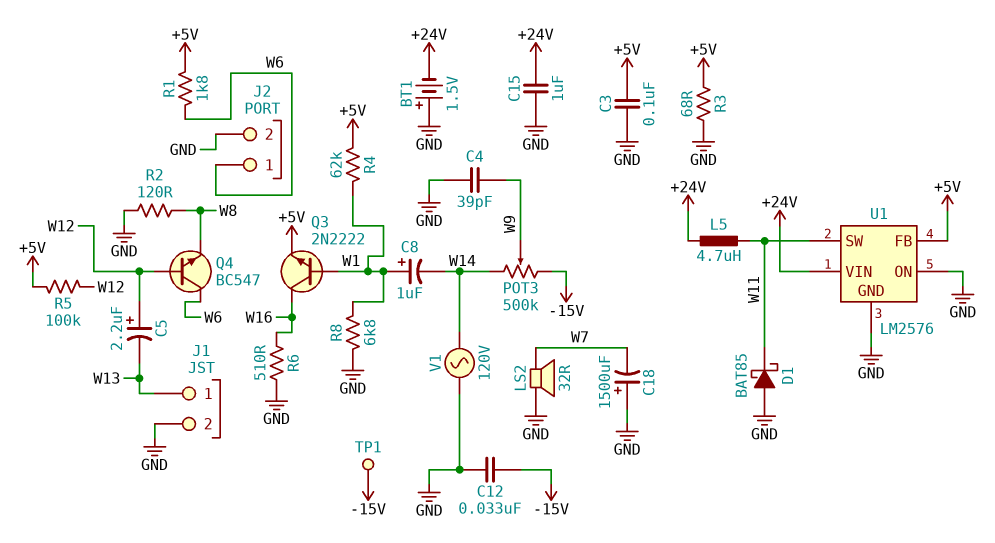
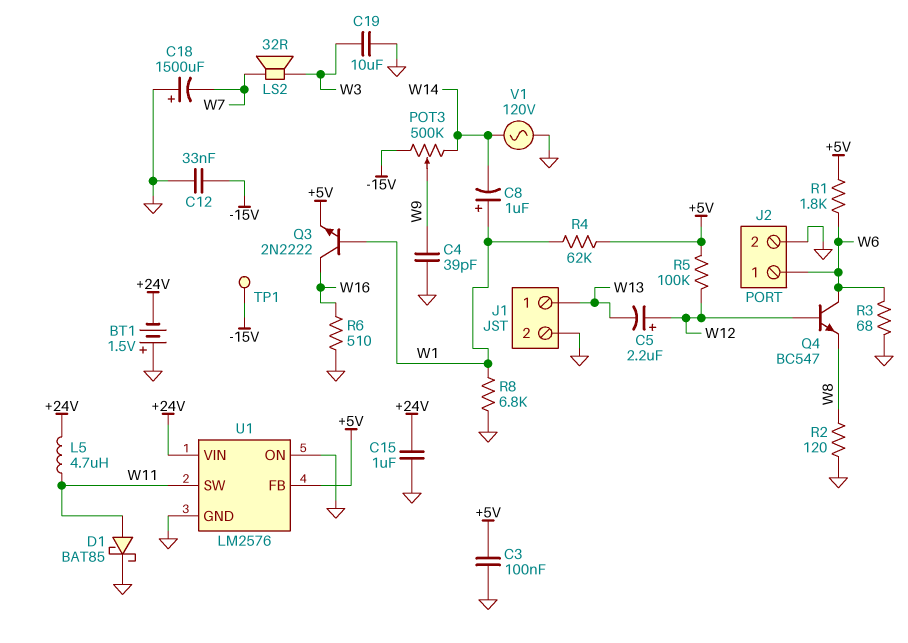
C19: none -> 10uF (GND, W3)
D1: schottky BAT85 (A GND, K W11) -> schottky BAT85 (A W11, K GND)
LS2: speaker 32R (GND, W7) -> speaker 32R (W3, W7)
R3: 68 (+5V, GND) -> 68 (GND, W6)

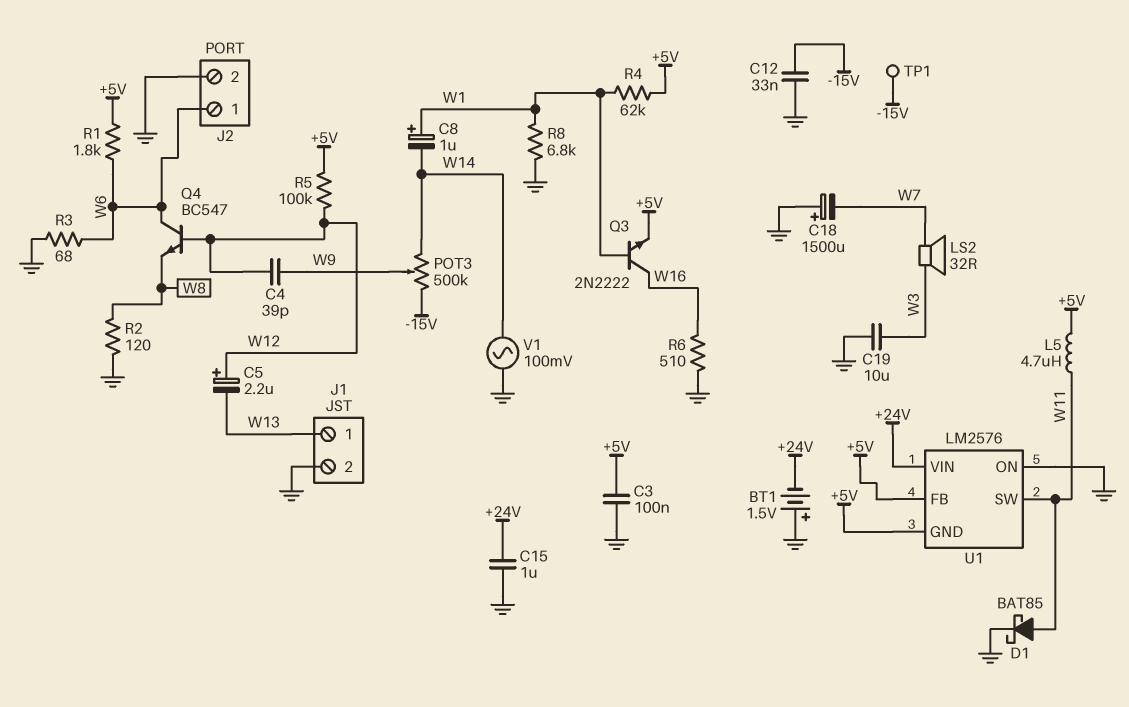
C4: 39pF (GND, W9) -> 39pF (W9, W12)
L5: 4.7uH (+24V, W11) -> 4.7uH (+5V, W11)
U1 pin GND: GND -> +5V
V1: AC 120V (GND, W14) -> AC 100mV (GND, W14)

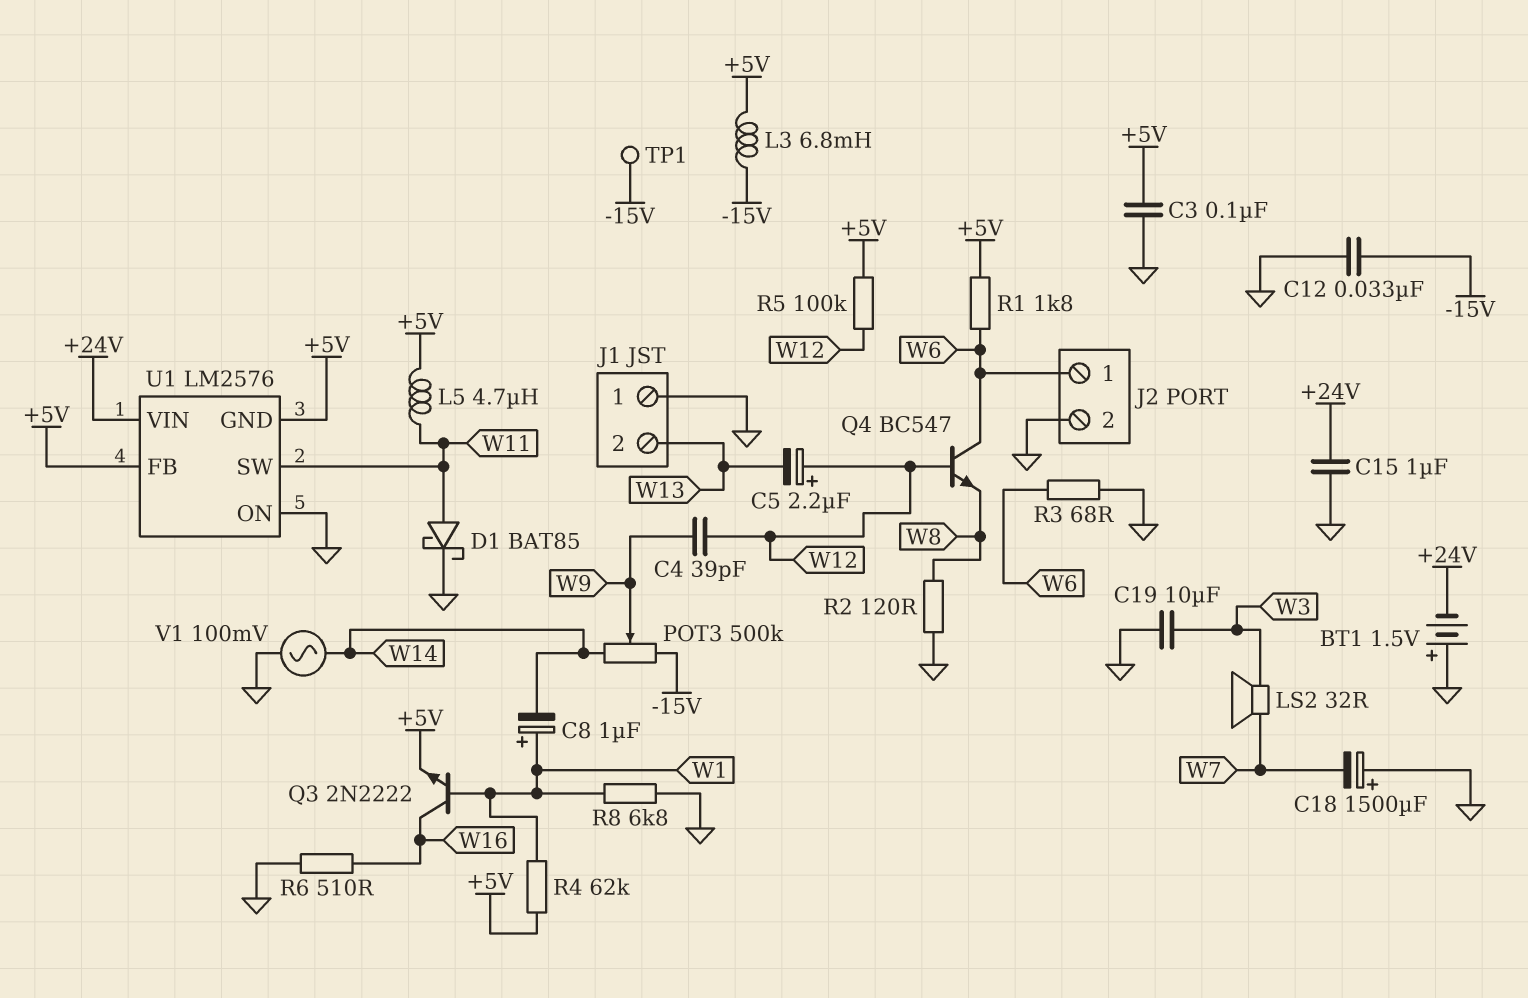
J1 pin 1: W13 -> GND
J1 pin 2: GND -> W13
L3: none -> 6.8mH (+5V, -15V)

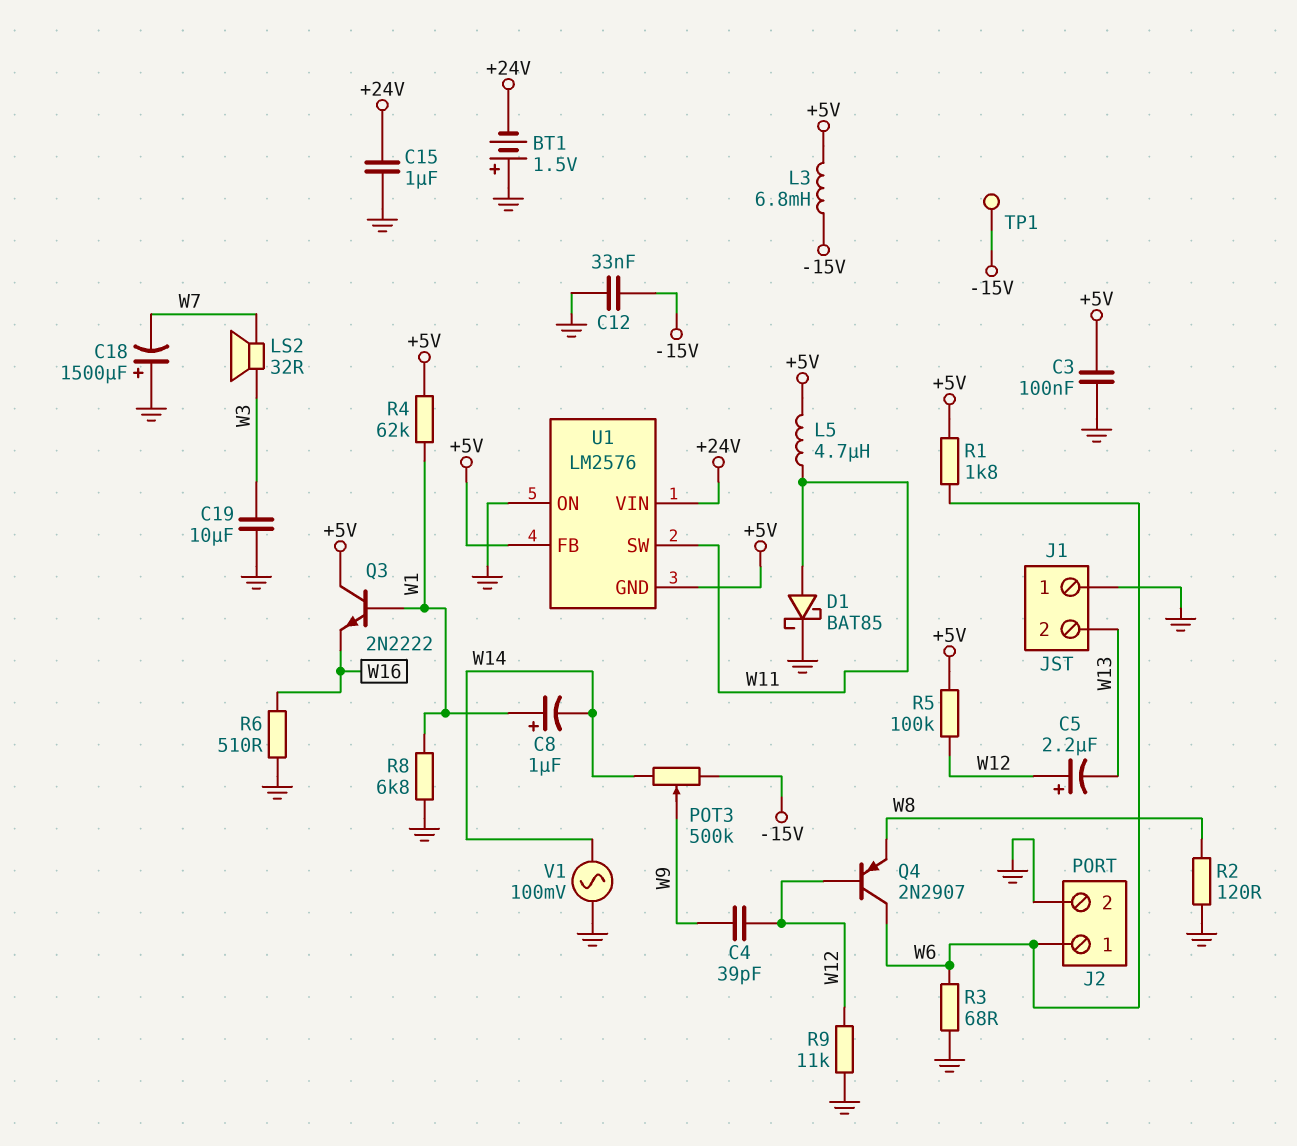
Q3: NPN 2N2222 (B W1, C W16, E +5V) -> NPN 2N2222 (B W1, C +5V, E W16)
Q4: NPN BC547 (B W12, C W6, E W8) -> PNP 2N2907 (B W12, C W6, E W8)
R9: none -> 11k (GND, W12)

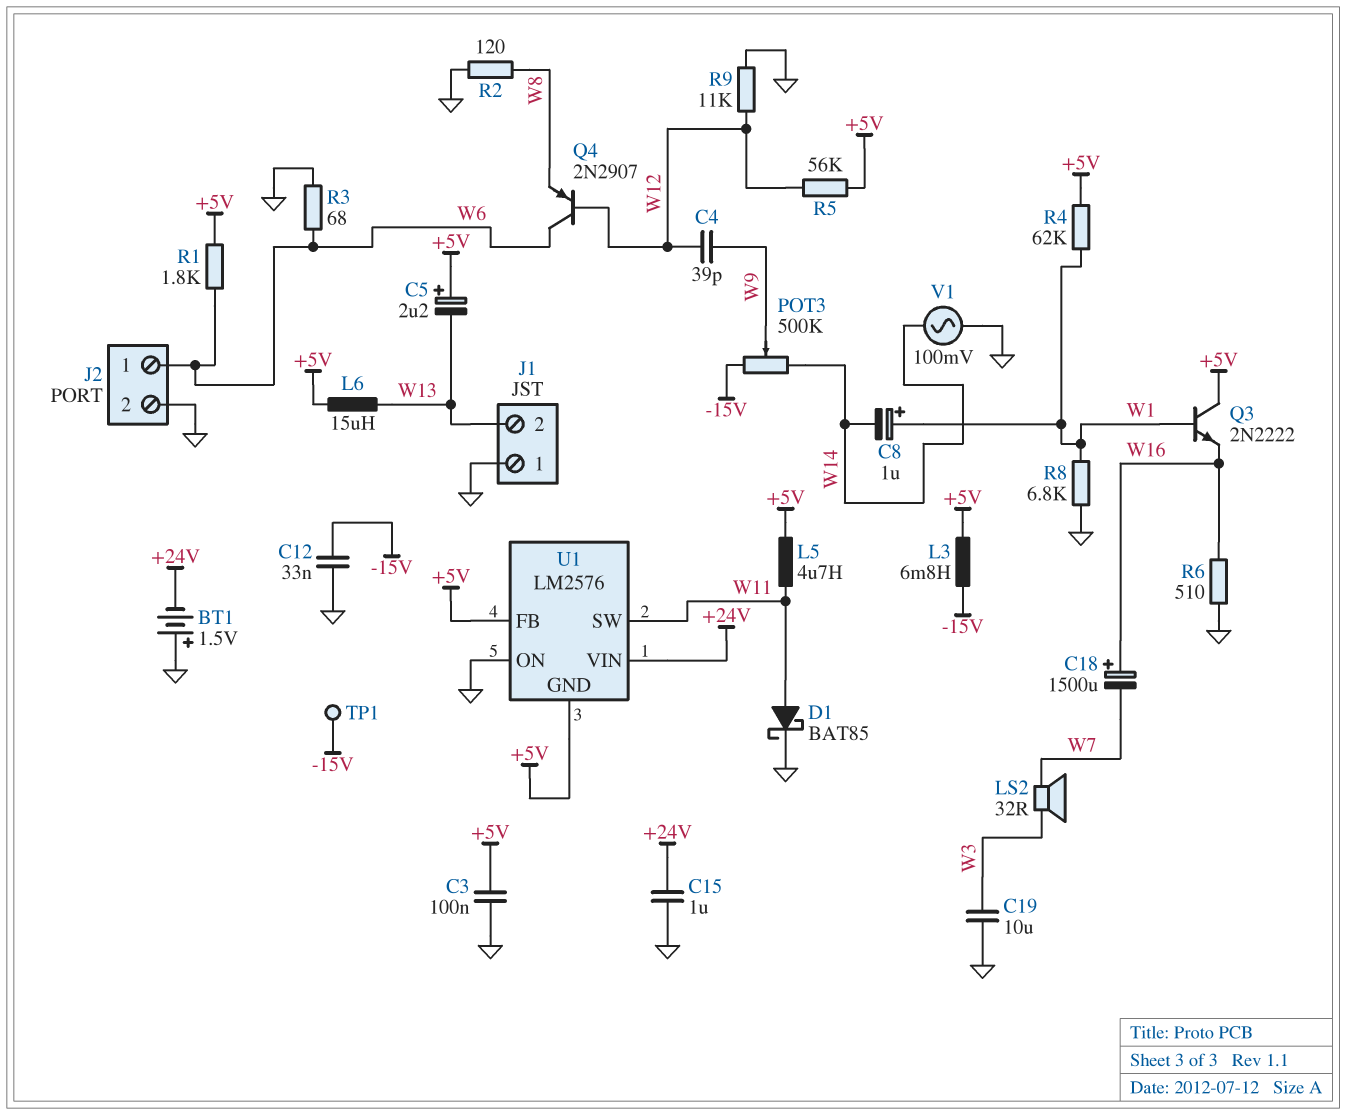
C5: 2.2uF (plus W12, minus W13) -> 2.2uF (plus +5V, minus W13)
C18: 1500uF (plus GND, minus W7) -> 1500uF (plus W16, minus W7)
L6: none -> 15uH (+5V, W13)
R5: 100k (+5V, W12) -> 56k (+5V, W12)

